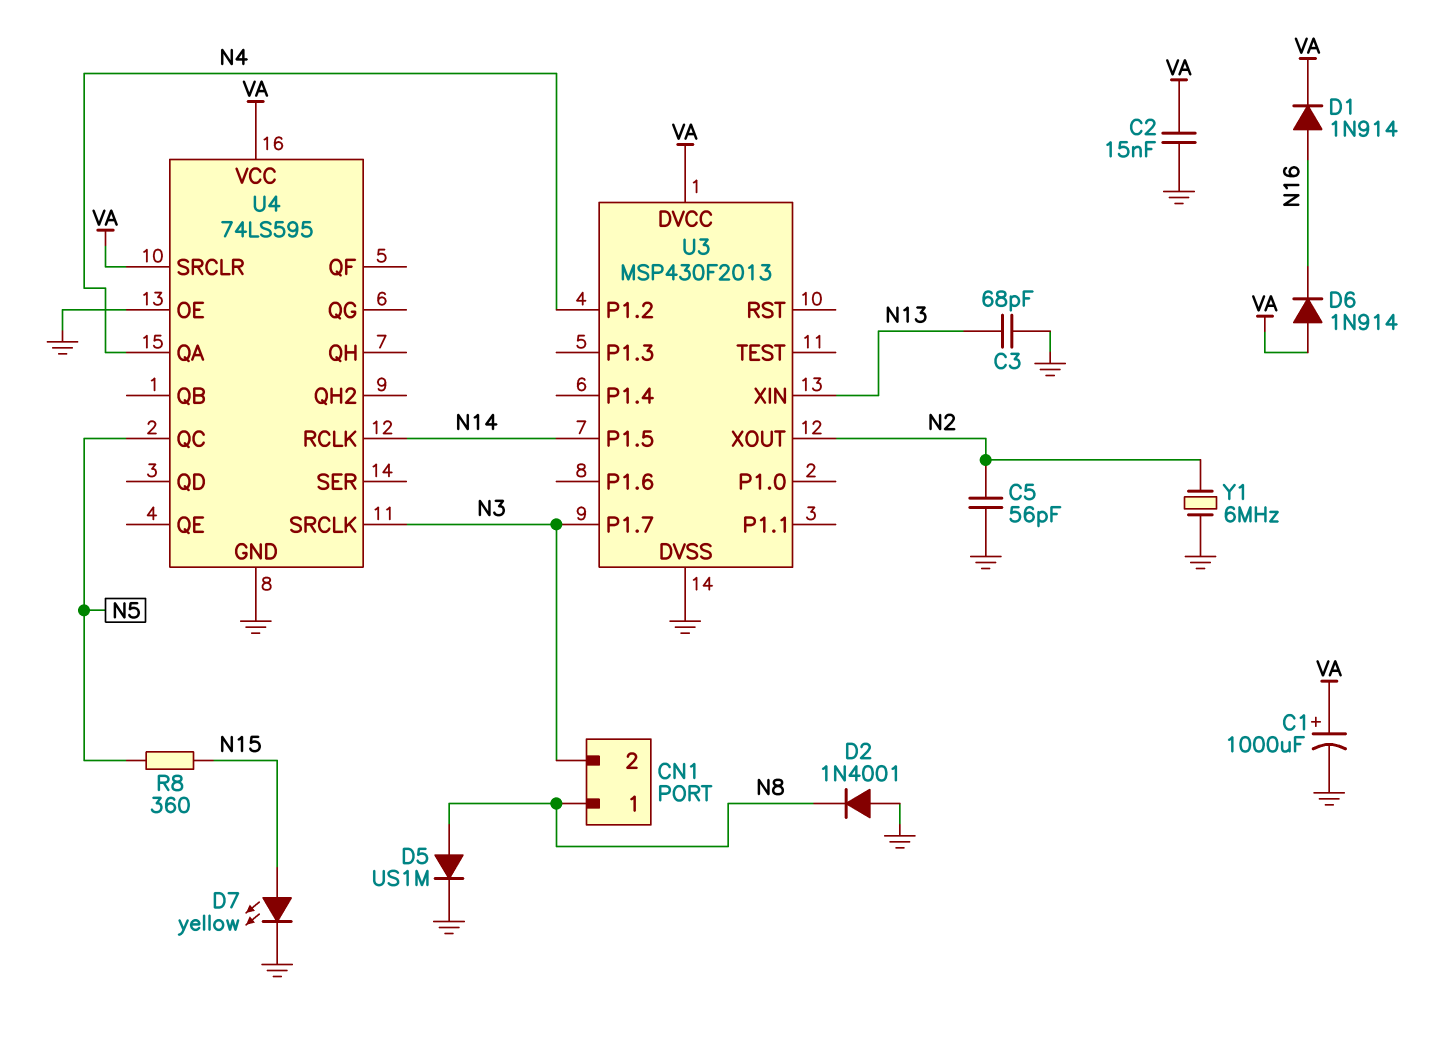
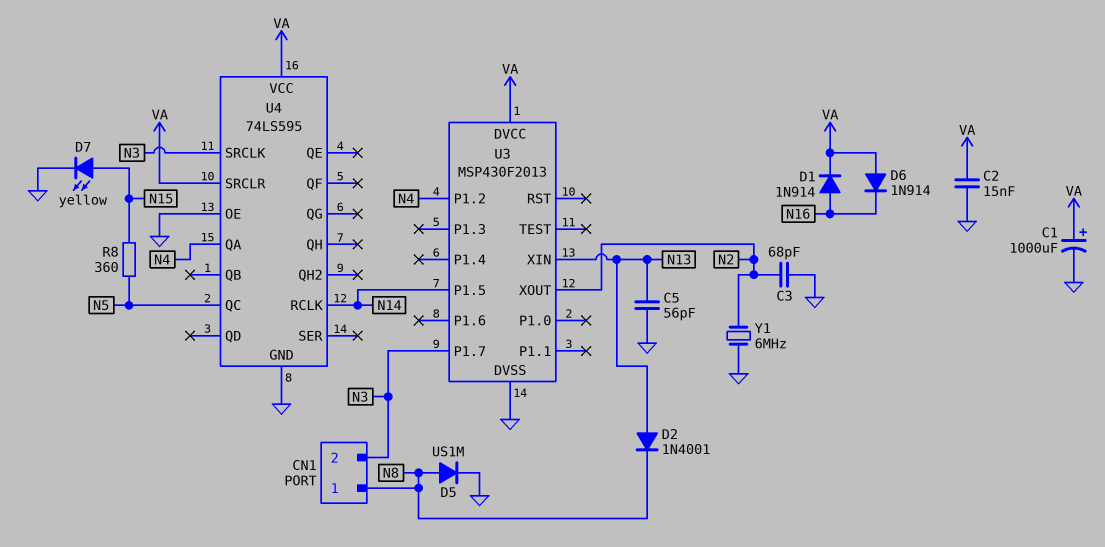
C3: 68pF (GND, N13) -> 68pF (GND, N2)
C5: 56pF (GND, N2) -> 56pF (GND, N13)
D2: diode 1N4001 (A GND, K N8) -> diode 1N4001 (A N13, K N8)

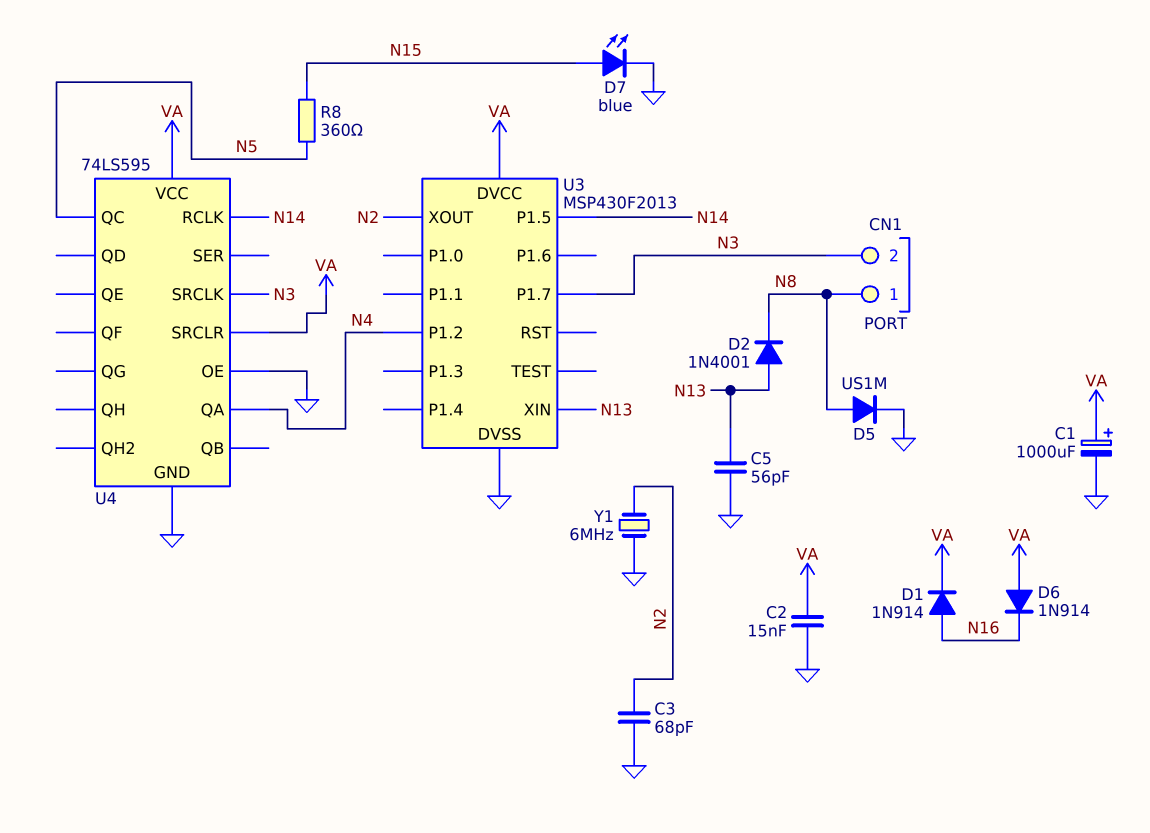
D7: LED yellow (A N15, K GND) -> LED blue (A N15, K GND)

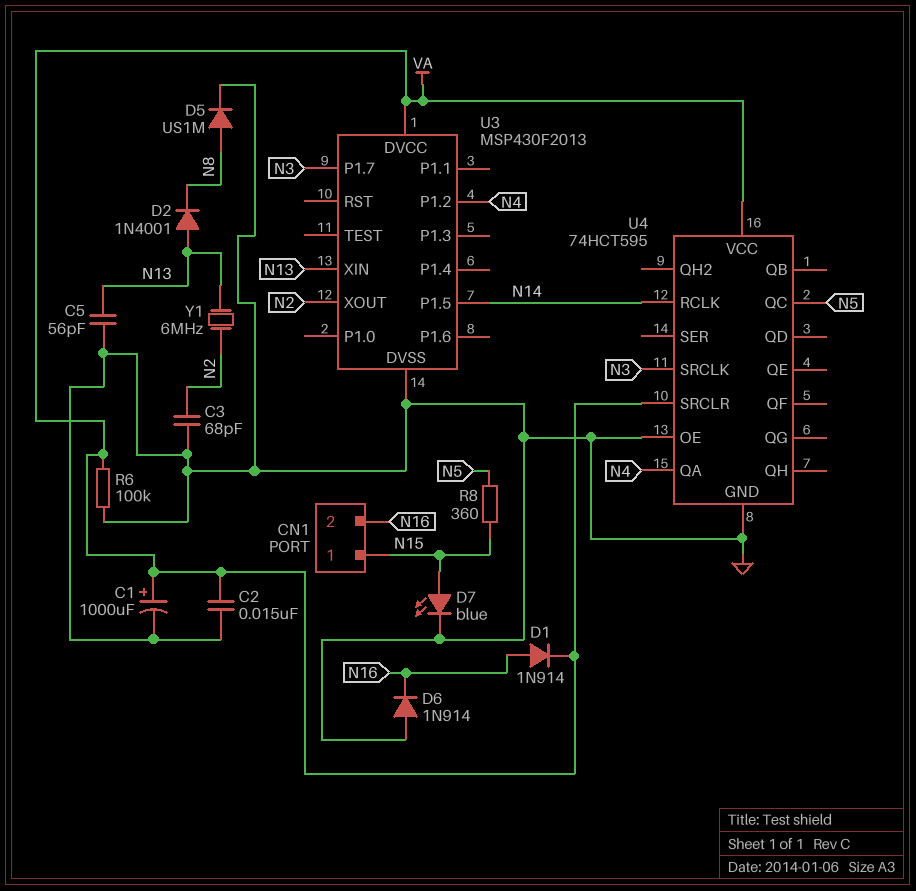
CN1 pin 1: N8 -> N15
CN1 pin 2: N3 -> N16
D6: diode 1N914 (A VA, K N16) -> diode 1N914 (A GND, K N16)
R6: none -> 100k (GND, VA)
U4: 74LS595 -> 74HCT595
Y1: 6MHz (GND, N2) -> 6MHz (N2, N13)

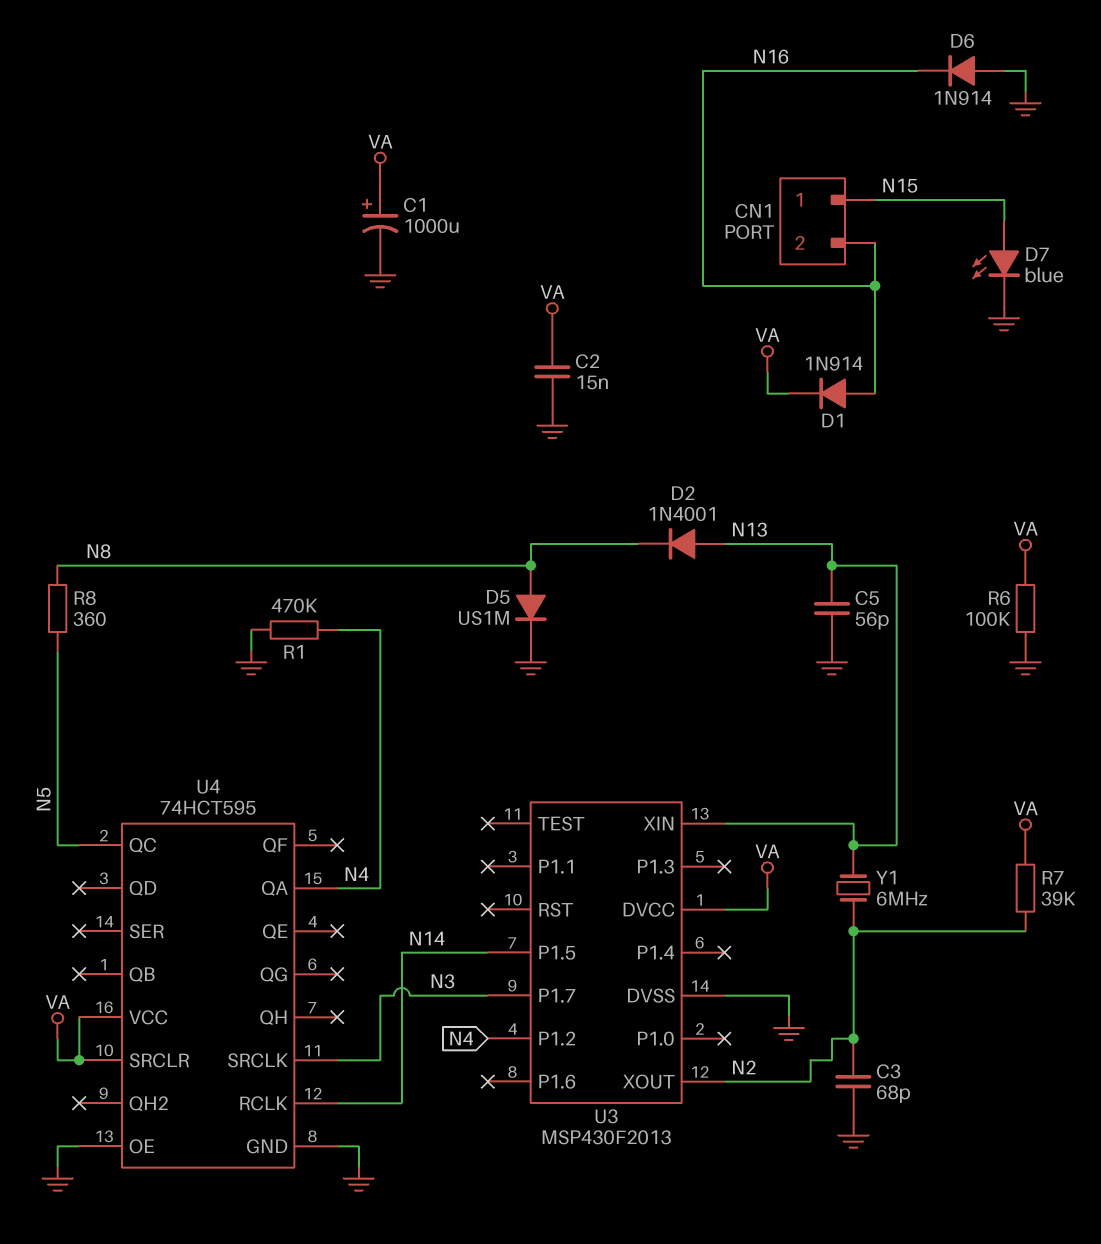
R1: none -> 470k (GND, N4)
R7: none -> 39k (N2, VA)
R8: 360 (N5, N15) -> 360 (N5, N8)

